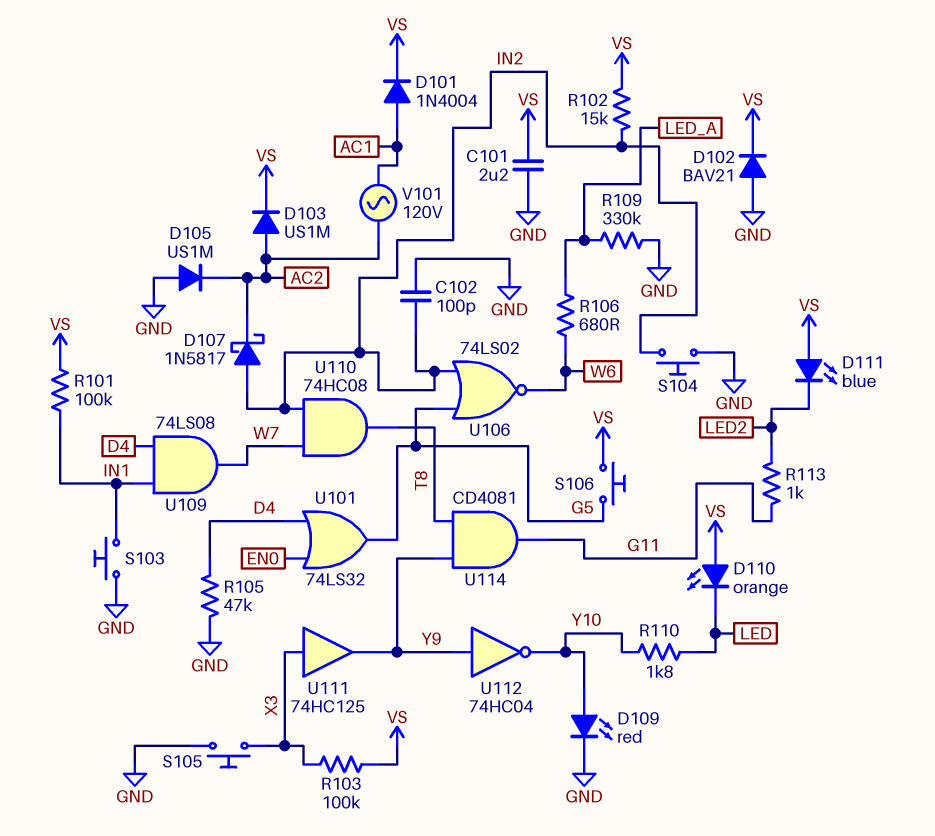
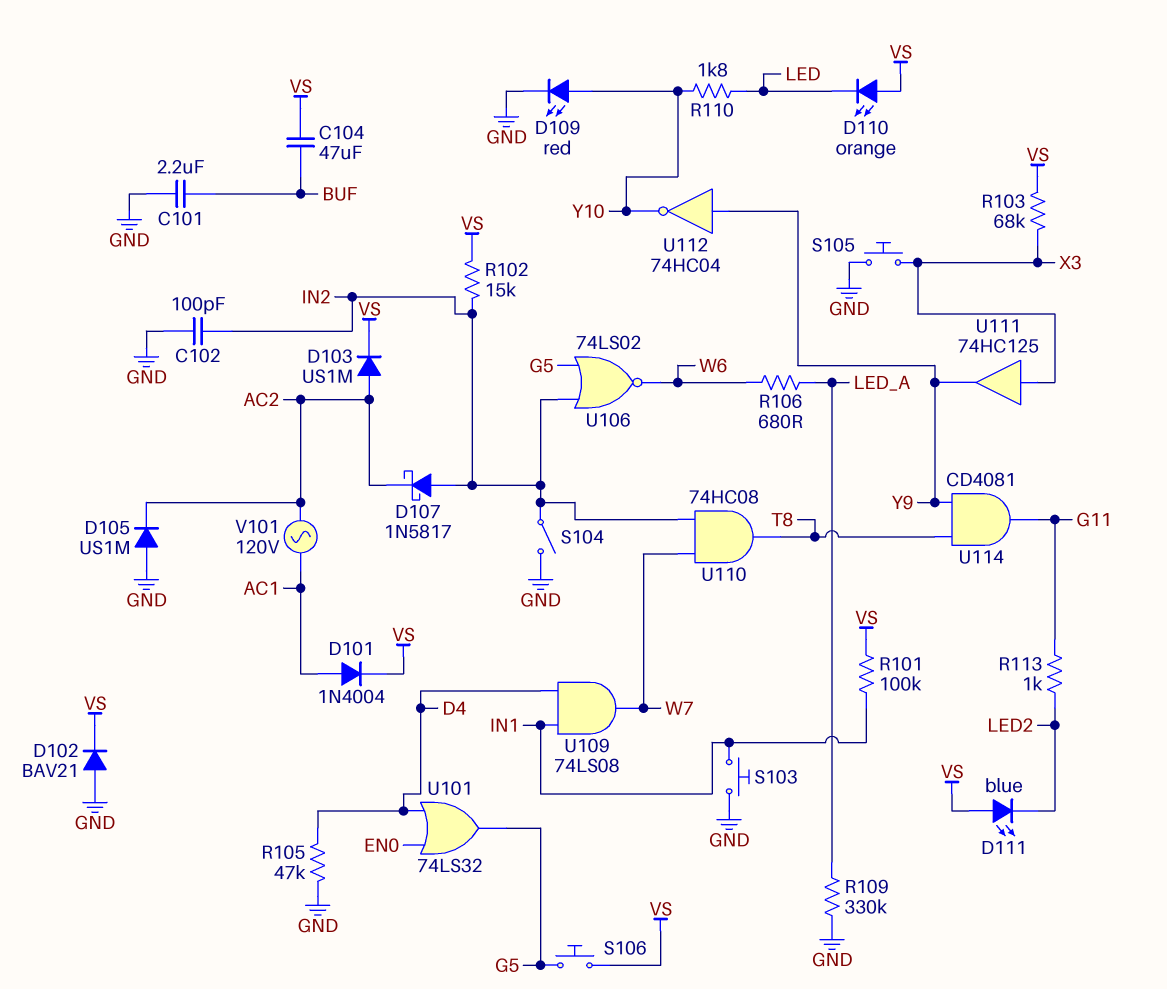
C101: 2.2uF (GND, VS) -> 2.2uF (BUF, GND)
C104: none -> 47uF (BUF, VS)
R103: 100k (VS, X3) -> 68k (VS, X3)
S104: button (GND, IN2) -> switch (GND, IN2)

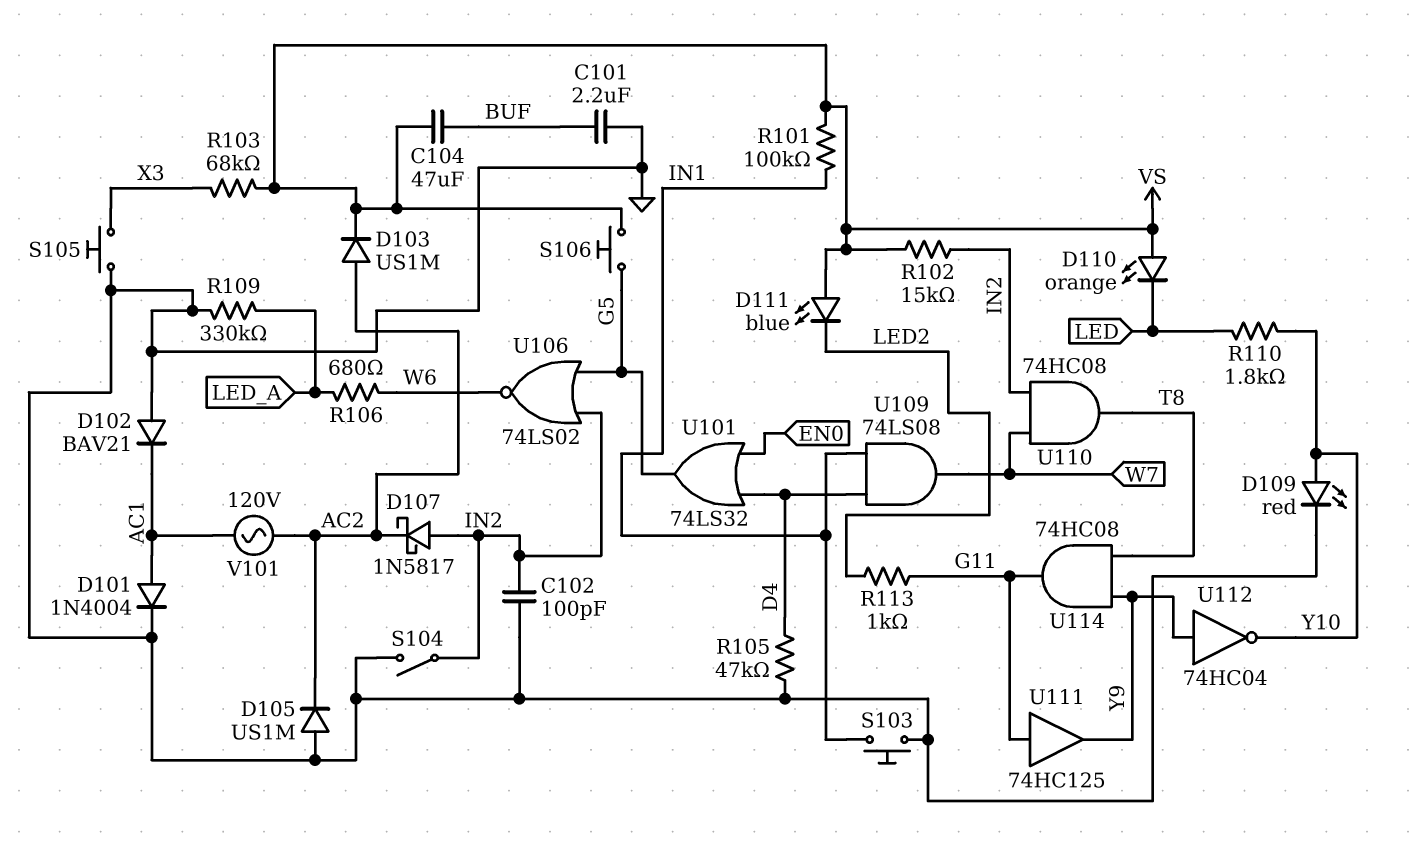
D101: diode 1N4004 (A AC1, K VS) -> diode 1N4004 (A AC1, K GND)
D102: diode BAV21 (A GND, K VS) -> diode BAV21 (A GND, K AC1)
U111: buffer 74HC125 (in X3, out Y9) -> buffer 74HC125 (in G11, out Y9)
U114: AND CD4081 (in T8, in Y9, out G11) -> AND 74HC08 (in T8, in Y9, out G11)

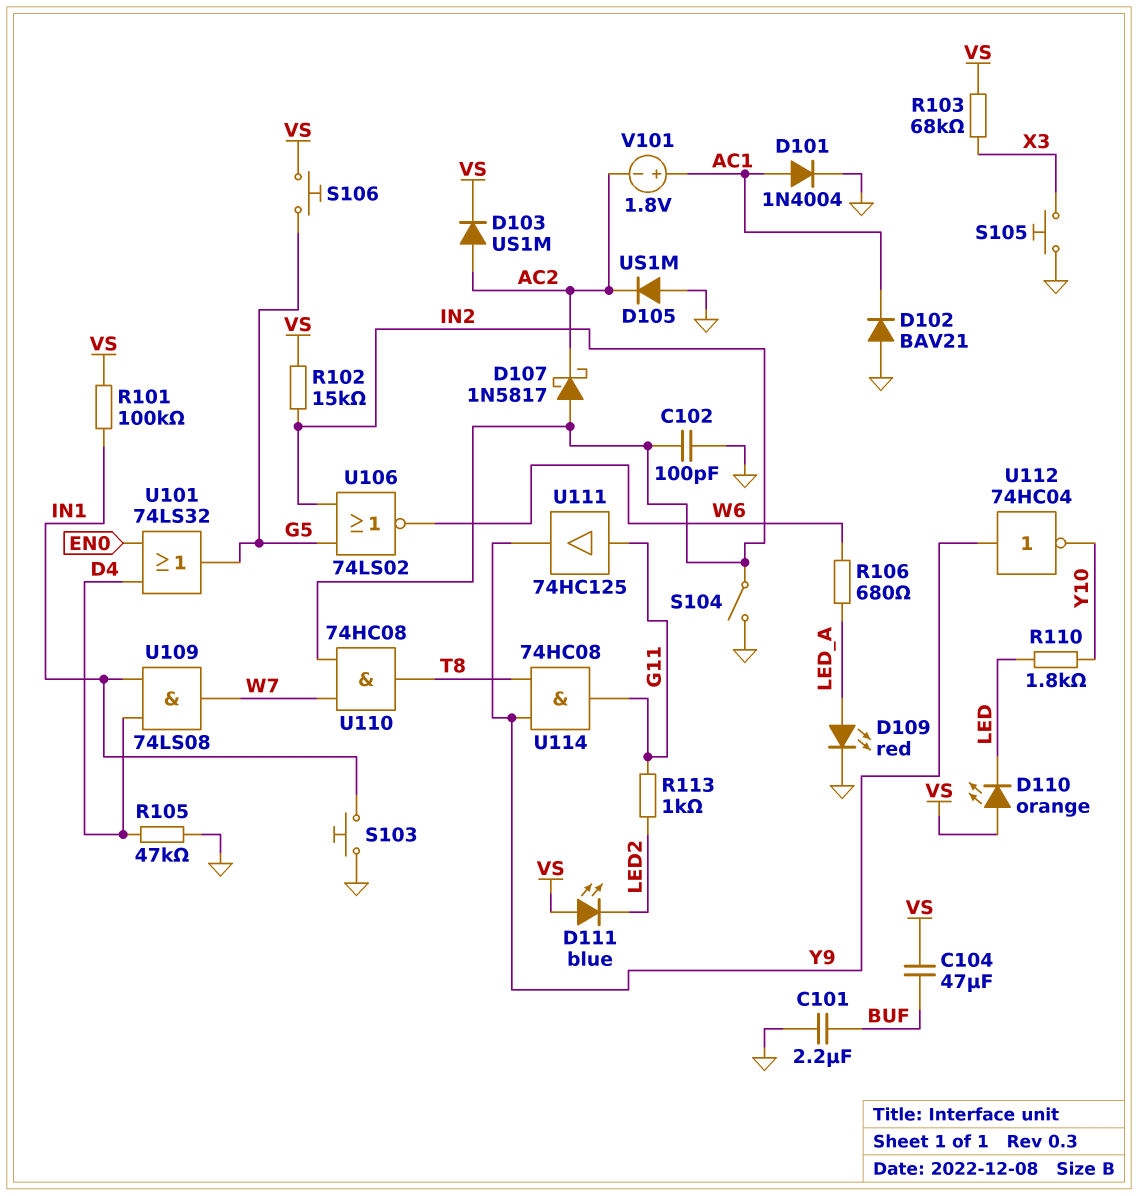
D109: LED red (A Y10, K GND) -> LED red (A LED_A, K GND)
R109: 330k (GND, LED_A) -> none
V101: AC 120V (AC1, AC2) -> 1.8V (plus AC1, minus AC2)

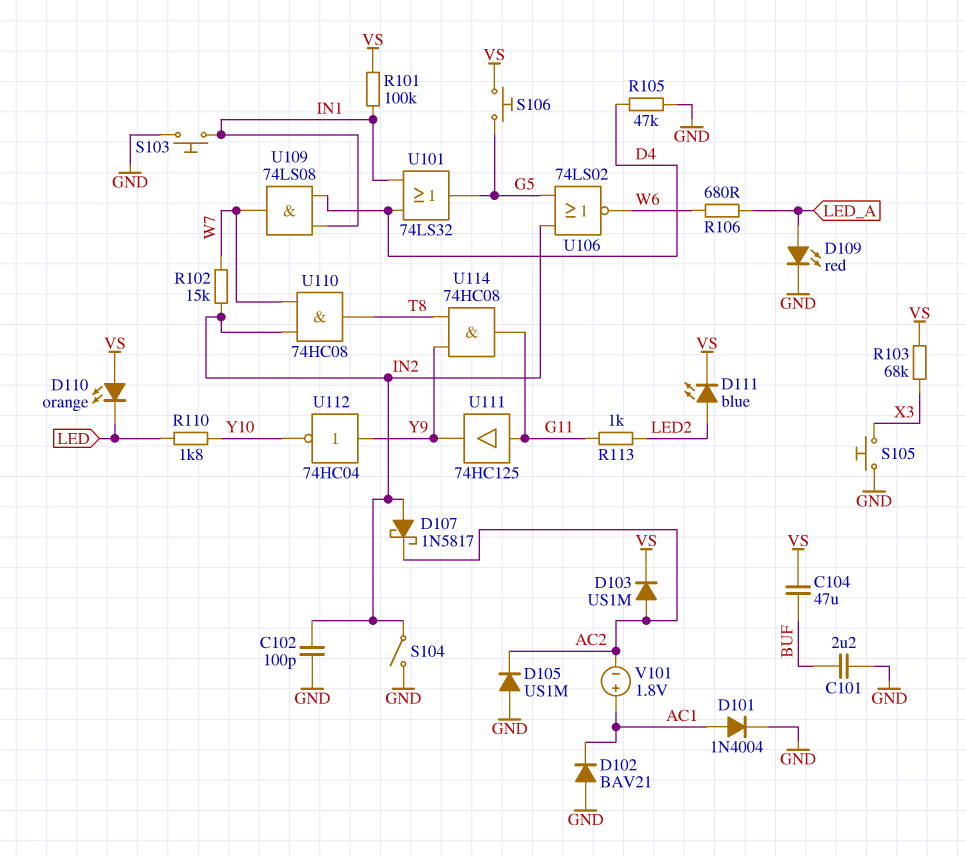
D111: LED blue (A VS, K LED2) -> LED blue (A LED2, K VS)
R102: 15k (IN2, VS) -> 15k (IN2, W7)
U101: OR 74LS32 (in D4, in EN0, out G5) -> OR 74LS32 (in D4, in IN1, out G5)

